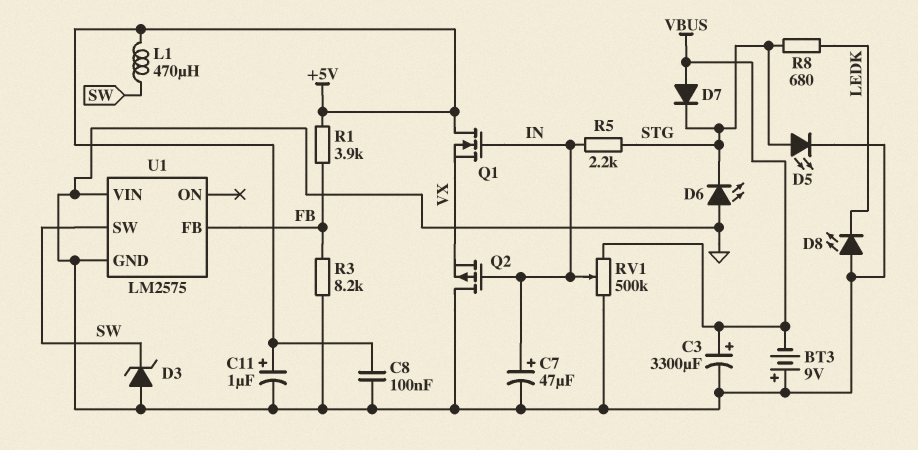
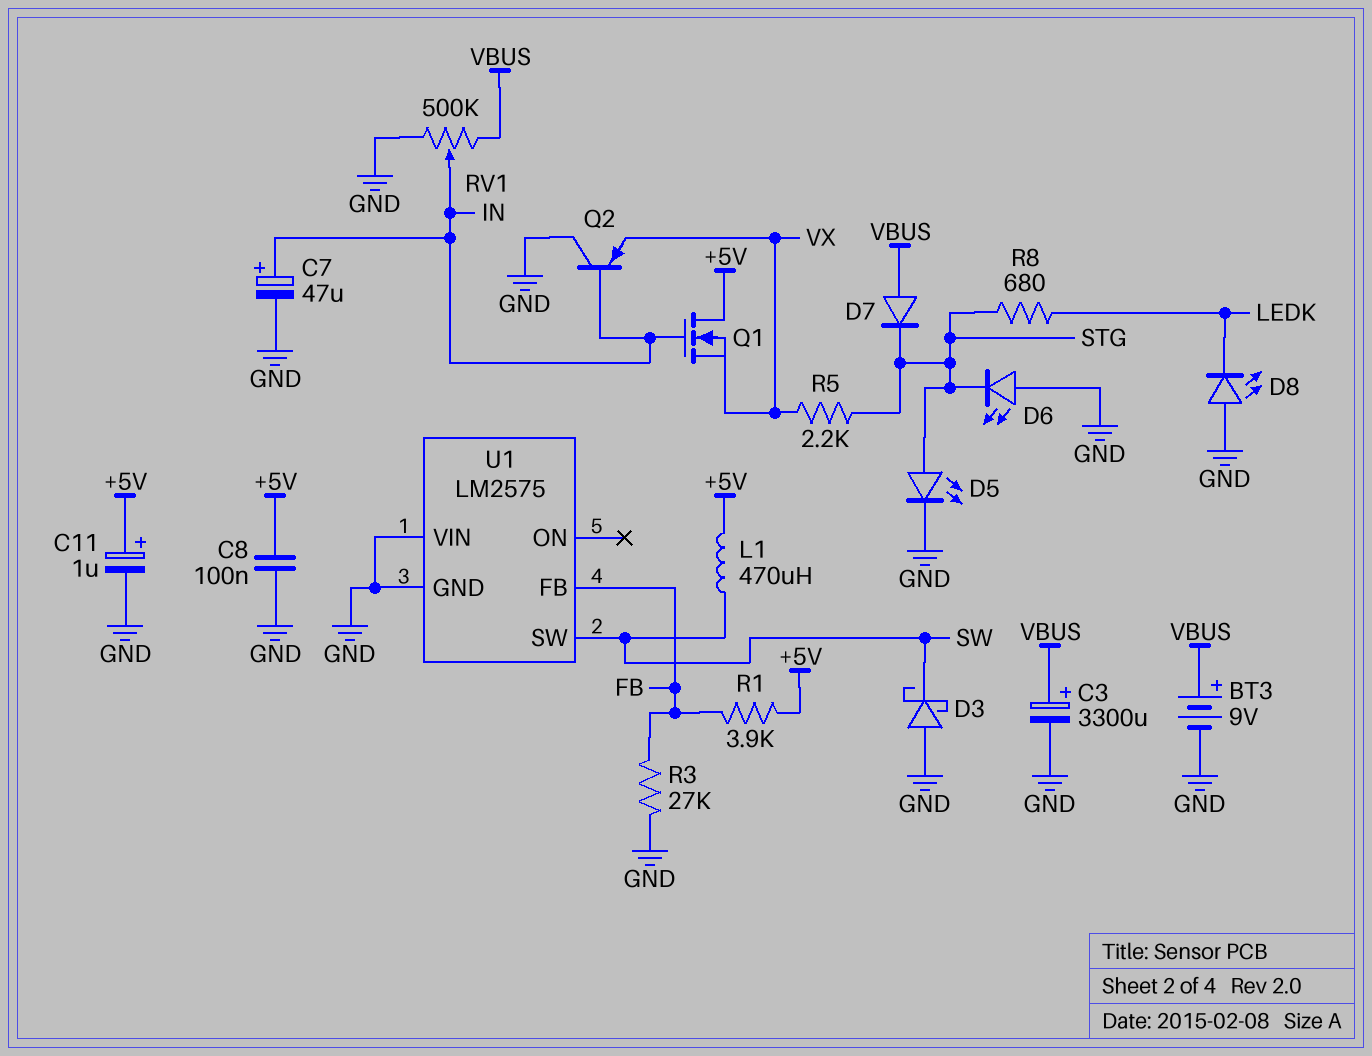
BT3: 9V (plus GND, minus VBUS) -> 9V (plus VBUS, minus GND)
D3: zener (A GND, K SW) -> schottky (A GND, K SW)
Q2: PMOS (G IN, D GND, S VX) -> PNP (B IN, C GND, E VX)
R3: 8.2k (FB, GND) -> 27k (FB, GND)
R5: 2.2k (IN, STG) -> 2.2k (STG, VX)

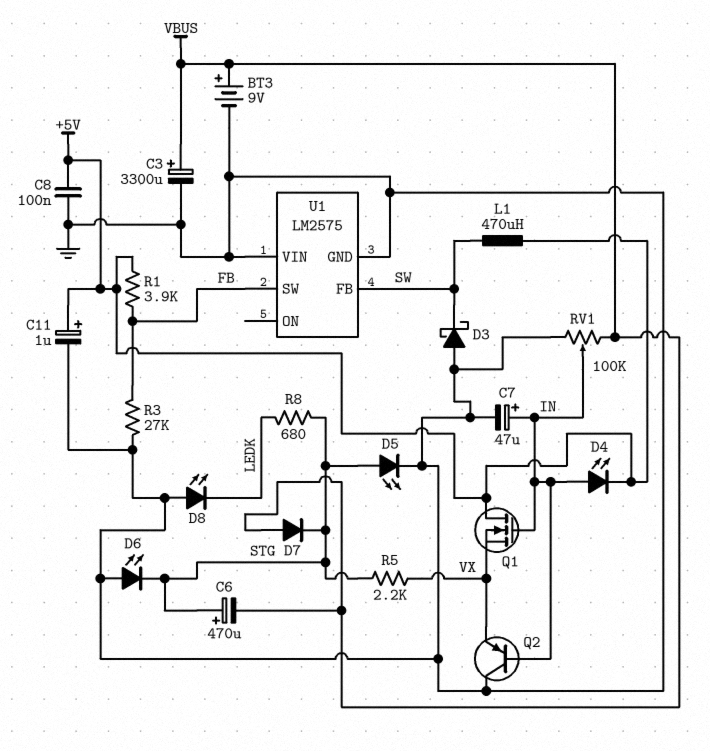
C6: none -> 470uF (plus STG, minus VBUS)
D4: none -> LED (A IN, K +5V)
RV1: 500k (GND, VBUS, wiper IN) -> 100k (GND, VBUS, wiper IN)
U1 pin FB: FB -> SW
U1 pin SW: SW -> FB

